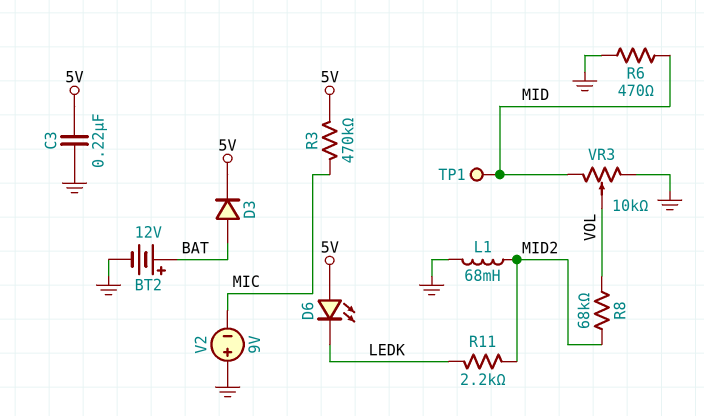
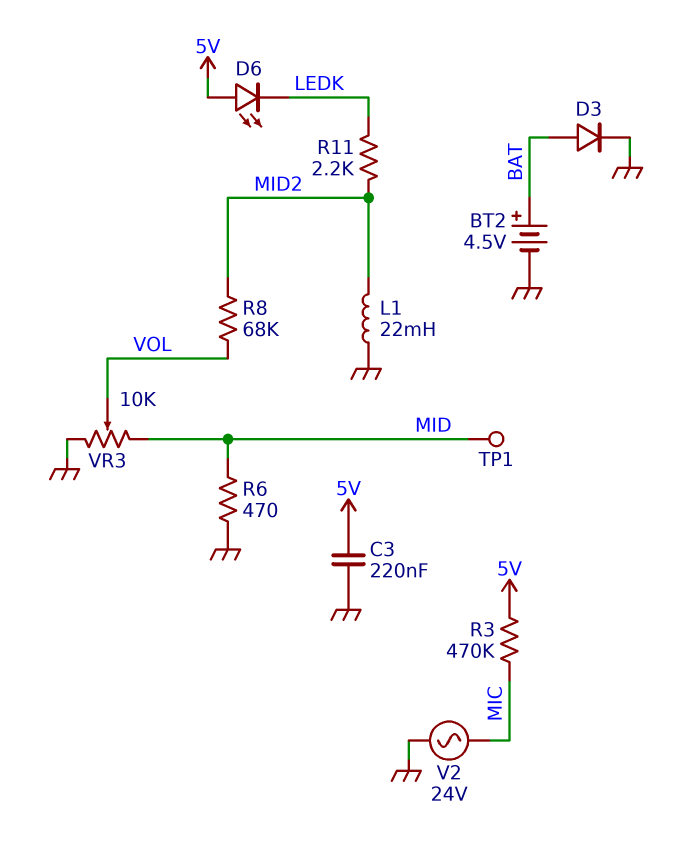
BT2: 12V (plus BAT, minus GND) -> 4.5V (plus BAT, minus GND)
D3: diode (A BAT, K 5V) -> diode (A BAT, K GND)
L1: 68mH (GND, MID2) -> 22mH (GND, MID2)
V2: 9V (plus GND, minus MIC) -> AC 24V (GND, MIC)

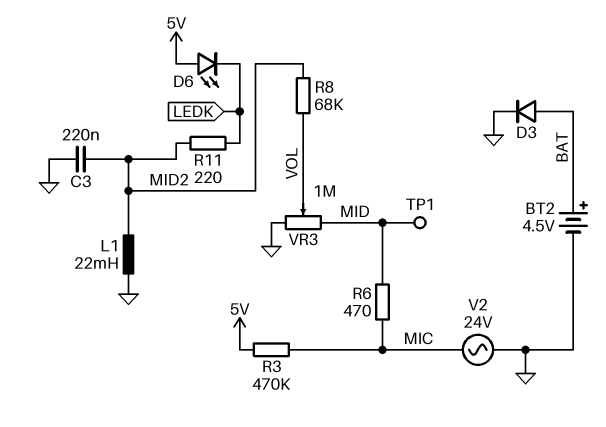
C3: 220nF (5V, GND) -> 220nF (GND, MID2)
R6: 470 (GND, MID) -> 470 (MIC, MID)
R11: 2.2k (LEDK, MID2) -> 220 (LEDK, MID2)
VR3: 10k (GND, MID, wiper VOL) -> 1M (GND, MID, wiper VOL)

